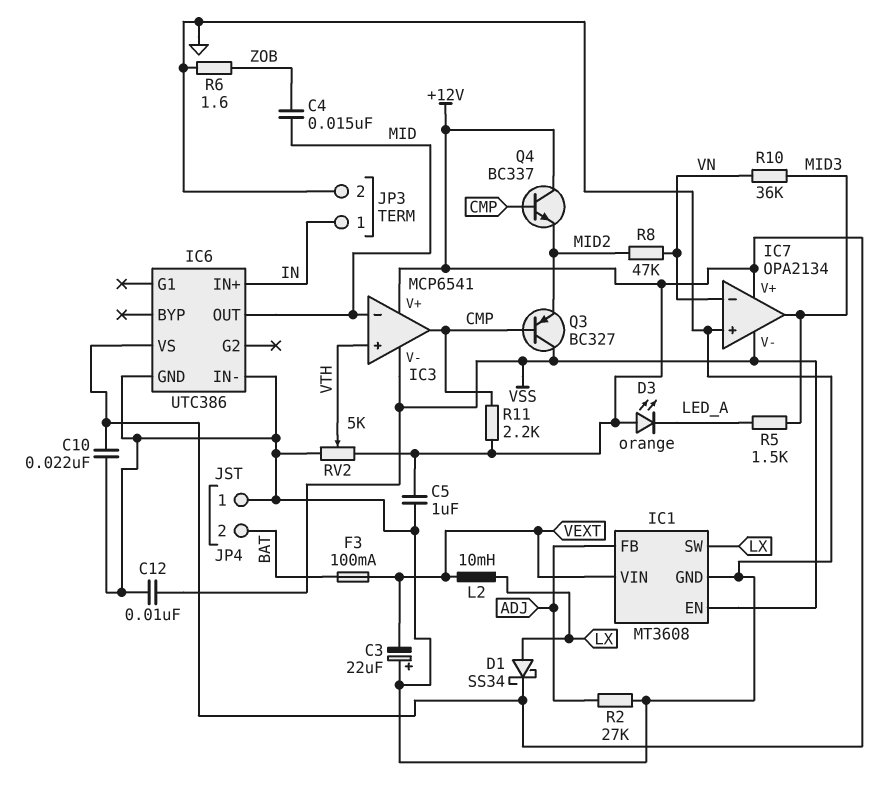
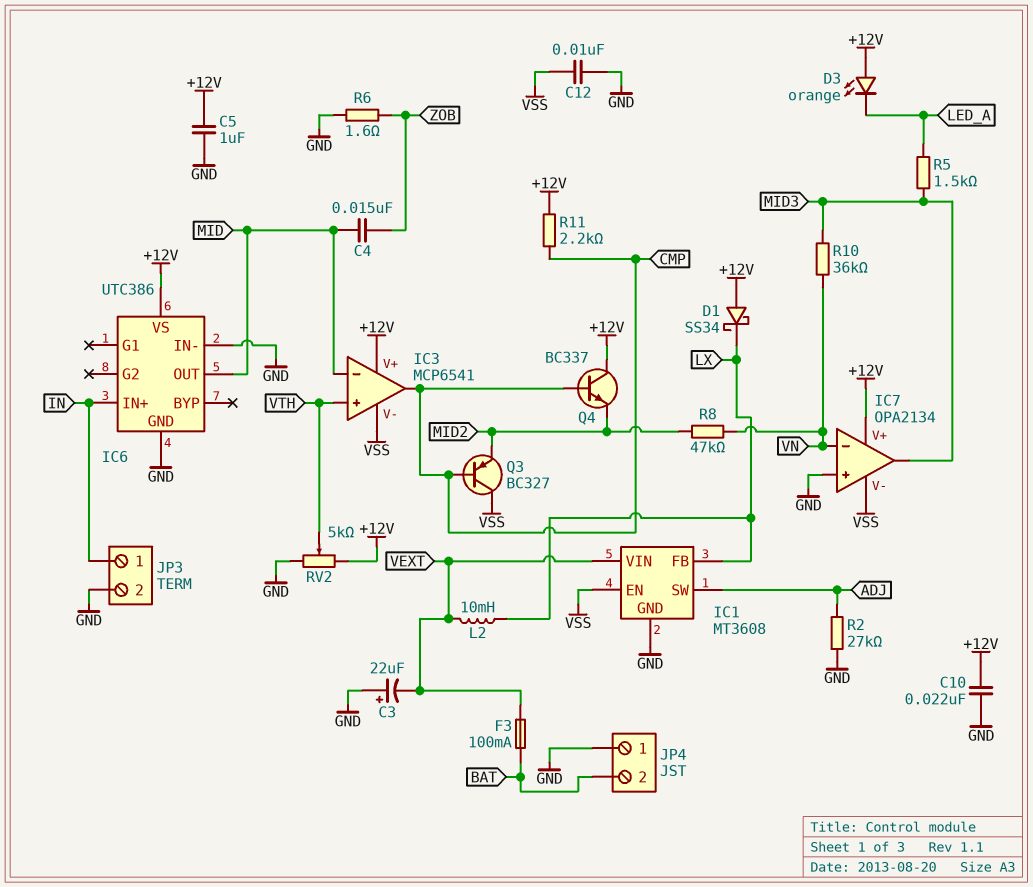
D1: schottky SS34 (A LX, K +12V) -> schottky SS34 (A +12V, K LX)
IC1 pin FB: ADJ -> LX
IC1 pin SW: LX -> ADJ

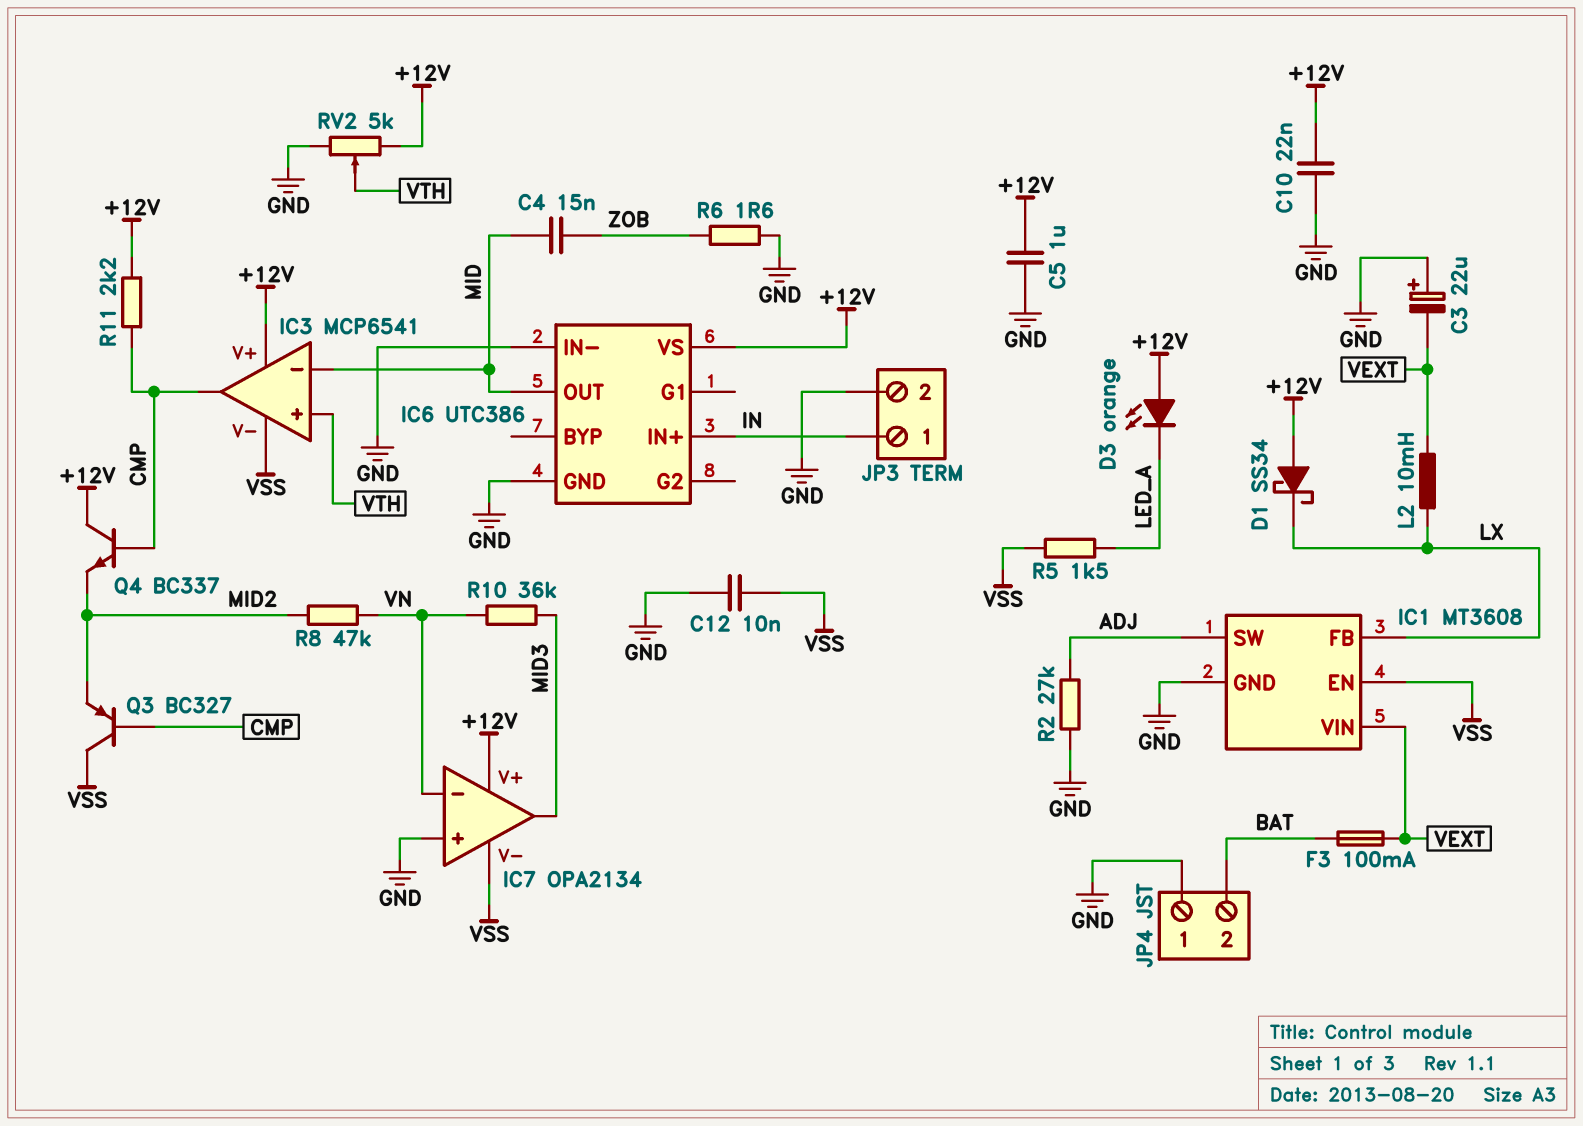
R5: 1.5k (LED_A, MID3) -> 1.5k (LED_A, VSS)

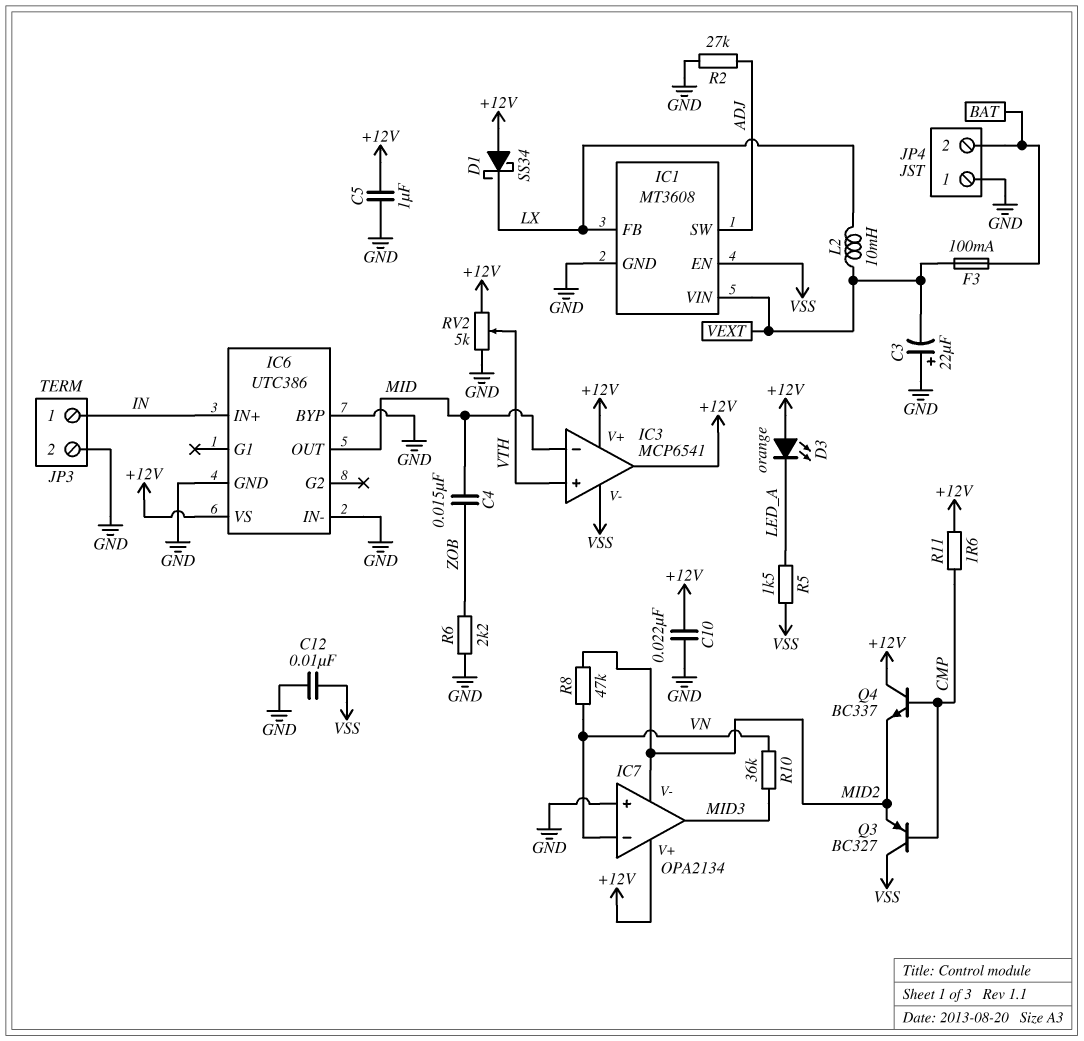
IC3 pin out: CMP -> +12V
IC6 pin BYP: none -> GND
IC7 pin V-: VSS -> MID2
R6: 1.6 (GND, ZOB) -> 2.2k (GND, ZOB)
R11: 2.2k (+12V, CMP) -> 1.6 (+12V, CMP)

